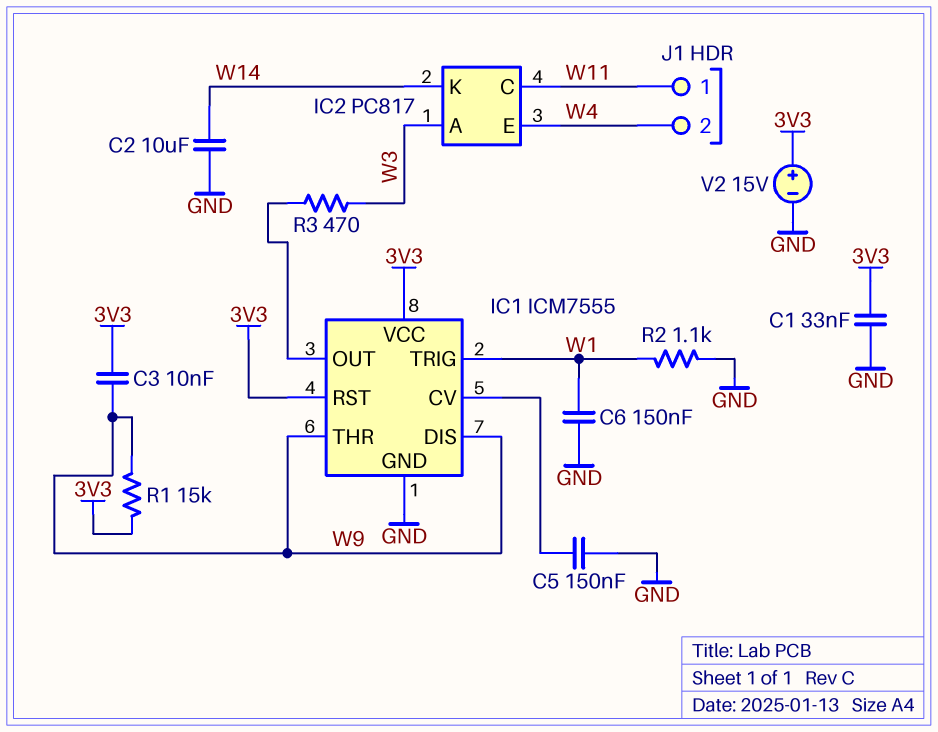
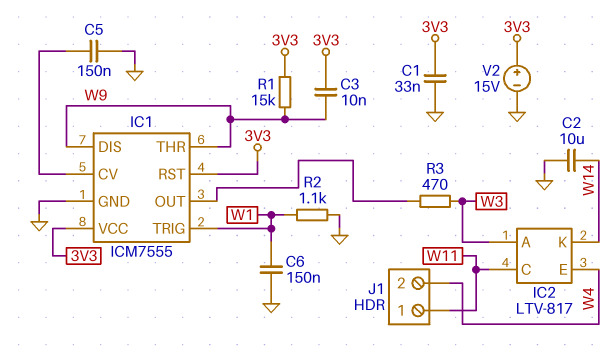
IC2: PC817 -> LTV-817

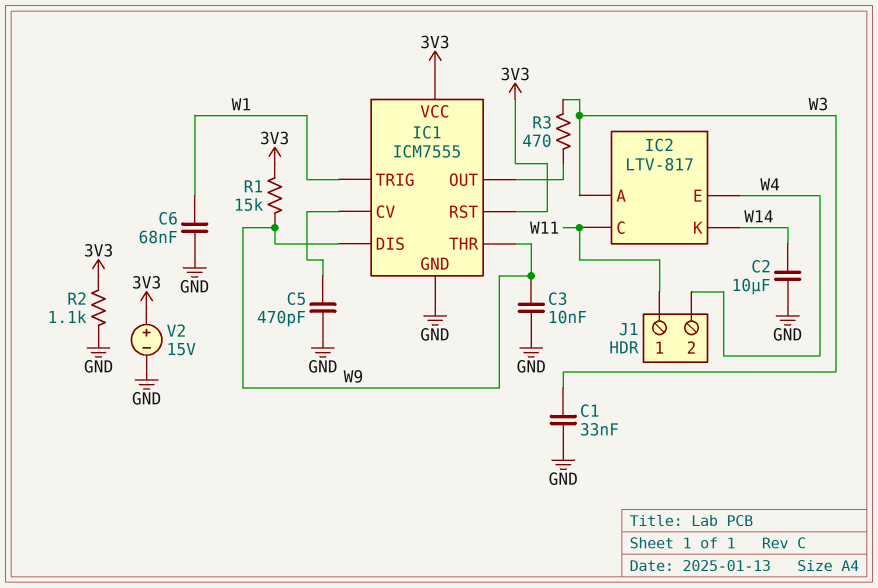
C1: 33nF (3V3, GND) -> 33nF (GND, W3)
C3: 10nF (3V3, W9) -> 10nF (GND, W9)
C5: 150nF (GND, IC1/CV) -> 470pF (GND, IC1/CV)
C6: 150nF (GND, W1) -> 68nF (GND, W1)
R2: 1.1k (GND, W1) -> 1.1k (3V3, GND)

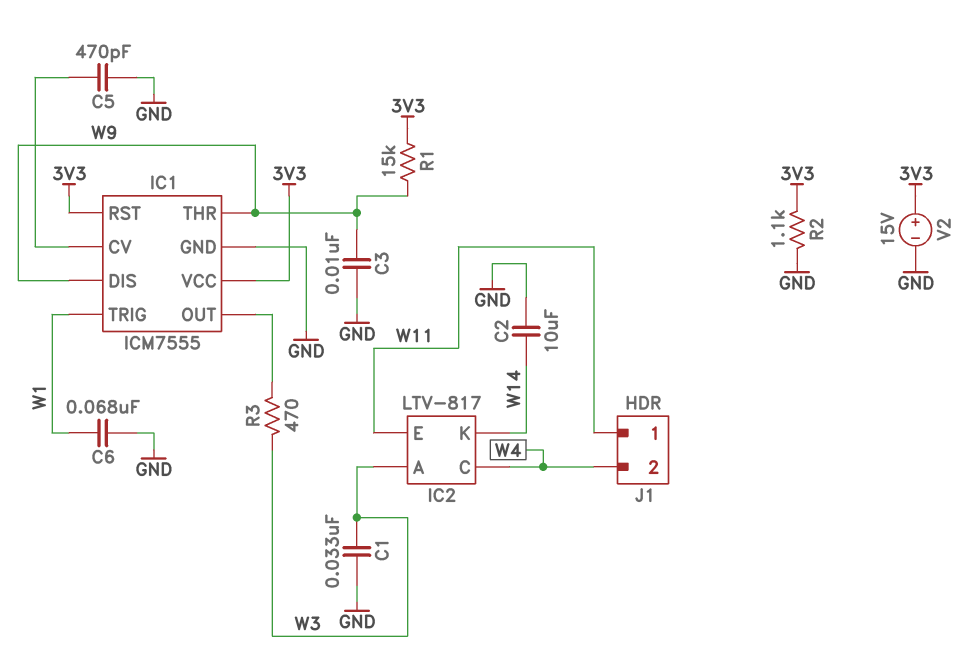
IC2 pin C: W11 -> W4
IC2 pin E: W4 -> W11

